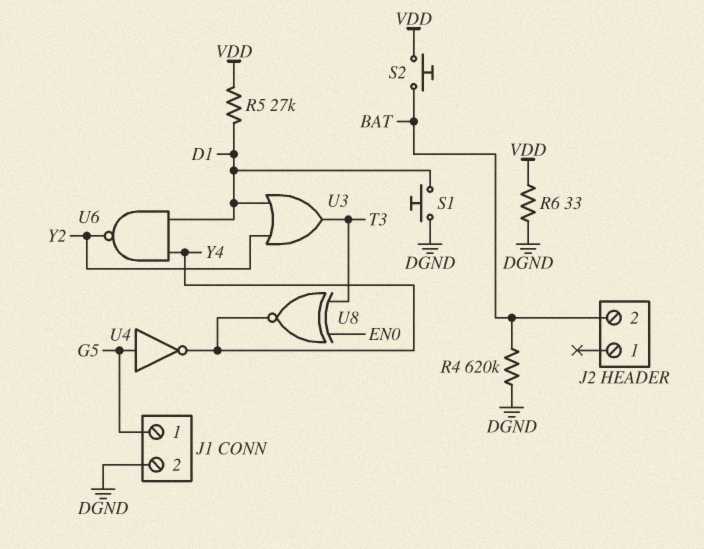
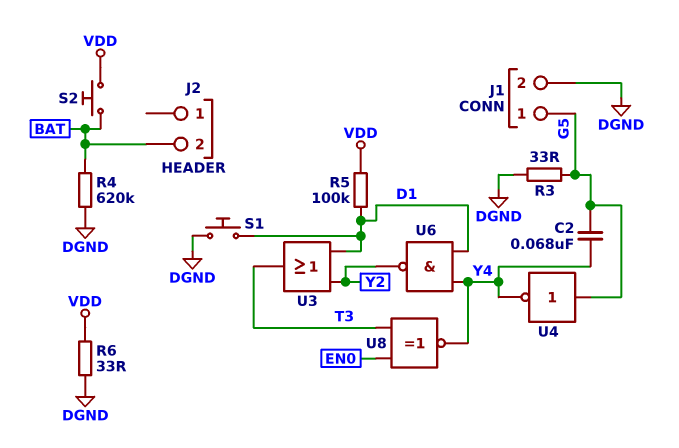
C2: none -> 68nF (G5, Y4)
R3: none -> 33 (DGND, G5)
R5: 27k (D1, VDD) -> 100k (D1, VDD)

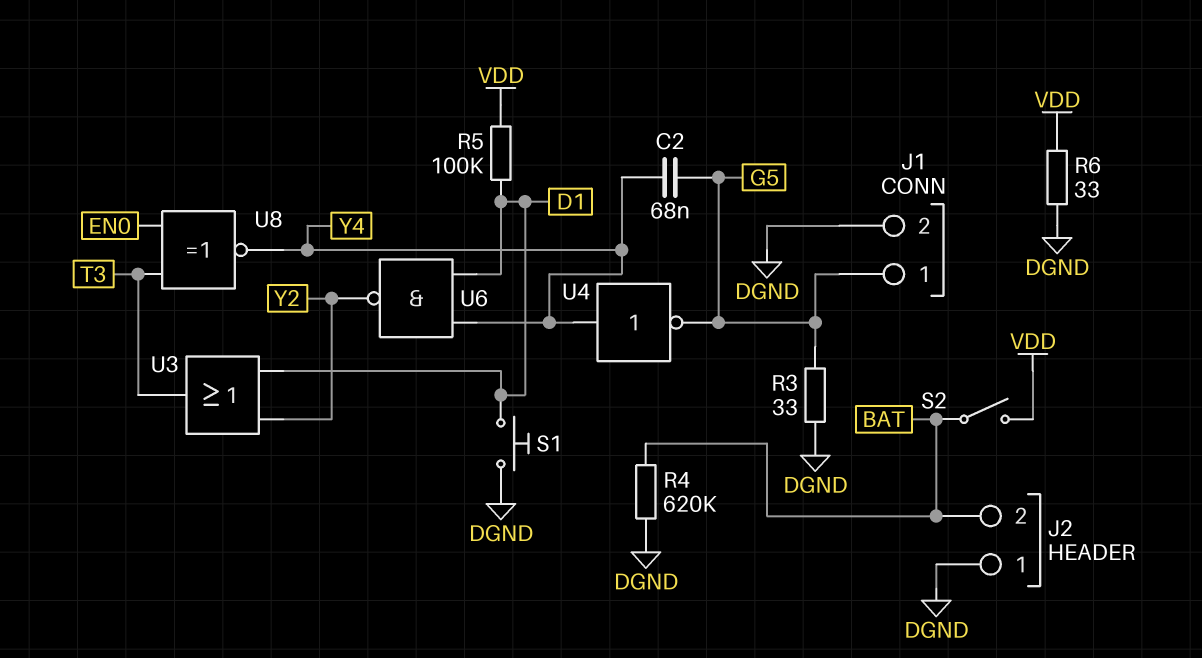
J2 pin 1: none -> DGND
S2: button (BAT, VDD) -> switch (BAT, VDD)
U4: NOT (in G5, out Y4) -> NOT (in Y4, out G5)

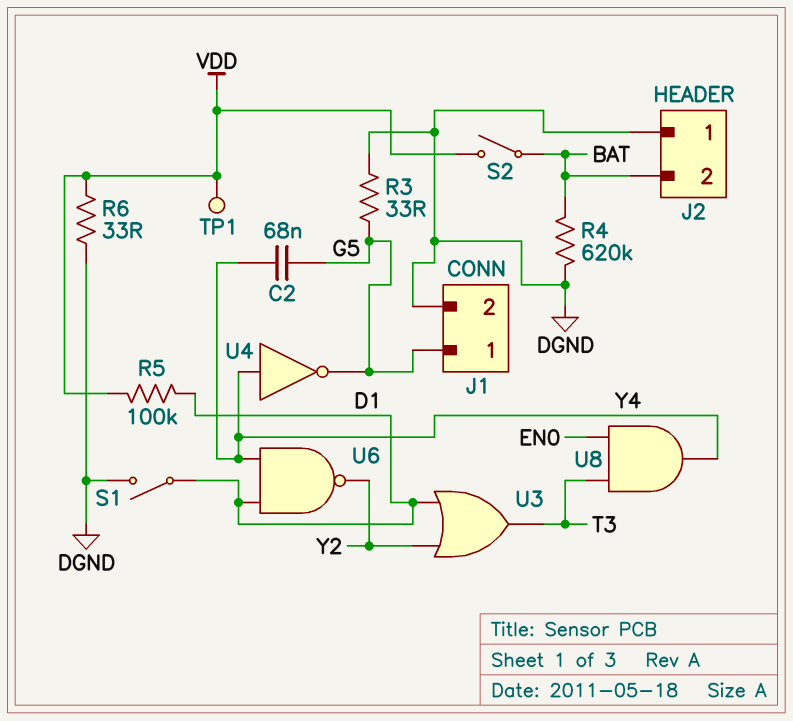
S1: button (D1, DGND) -> switch (D1, DGND)
TP1: none -> test point (VDD)
U8: XNOR (in EN0, in T3, out Y4) -> AND (in EN0, in T3, out Y4)

